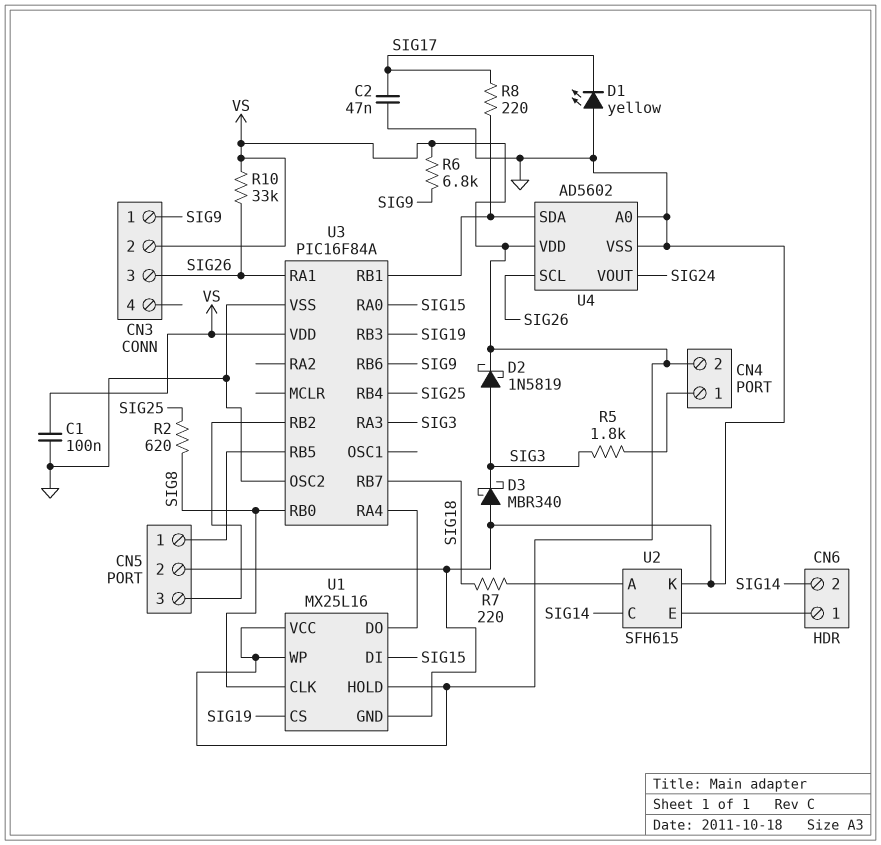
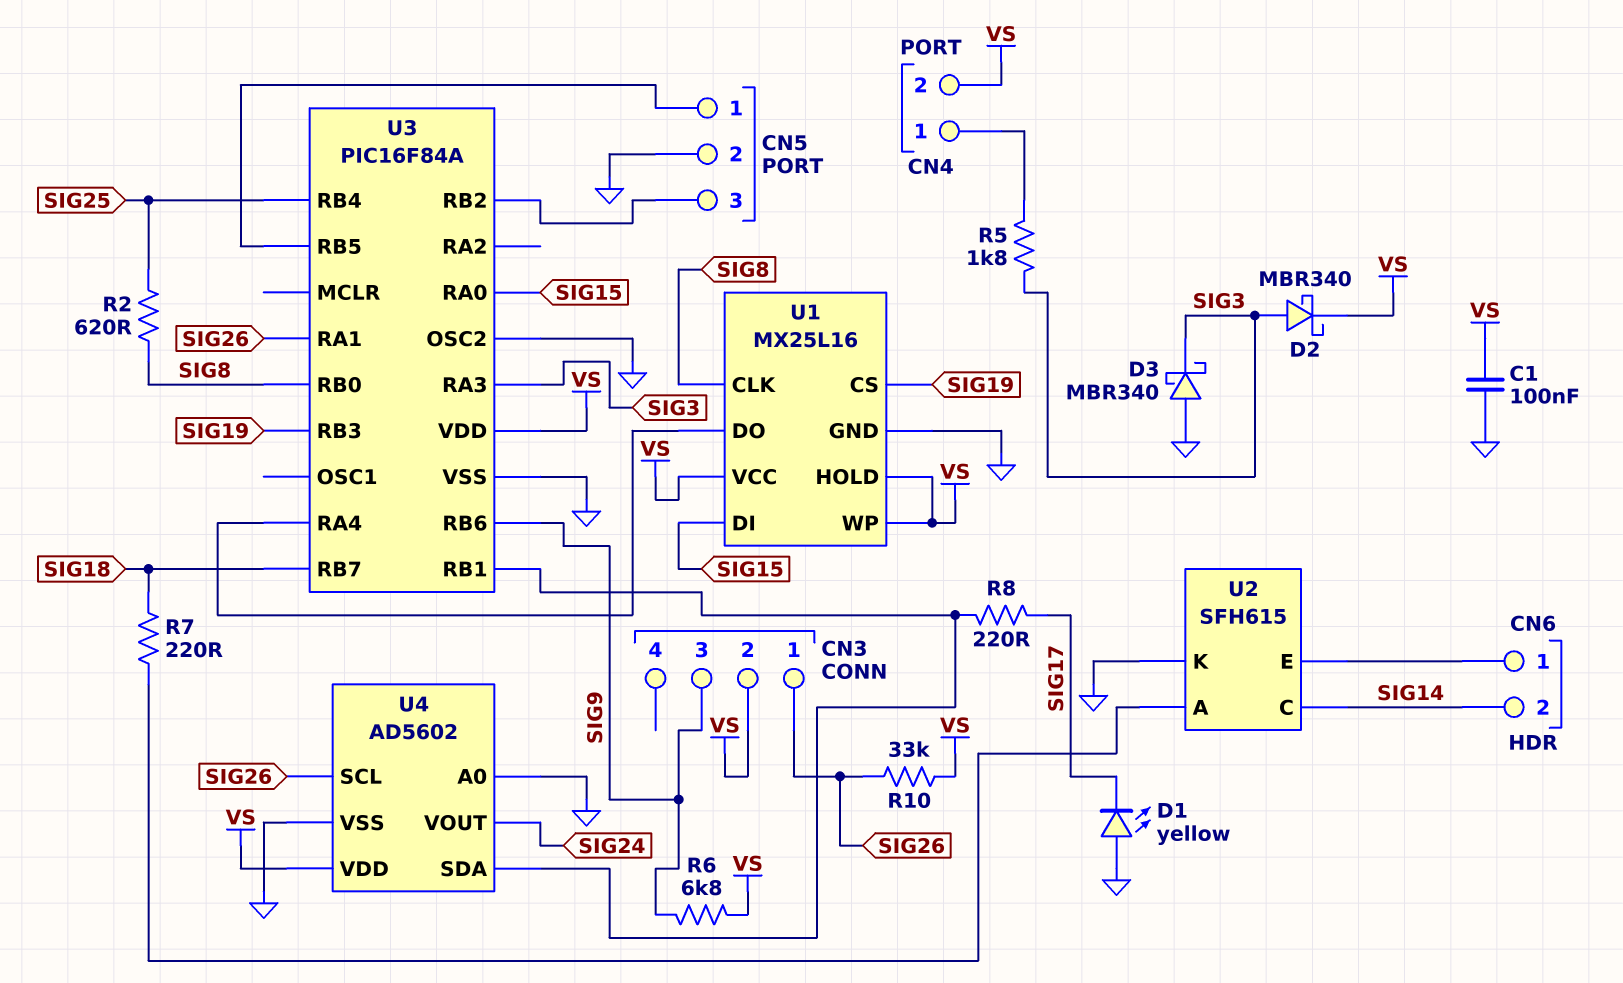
C2: 47nF (GND, SIG17) -> none
CN3 pin 1: SIG9 -> SIG26
CN3 pin 3: SIG26 -> SIG9
D2: schottky 1N5819 (A SIG3, K VS) -> schottky MBR340 (A SIG3, K VS)

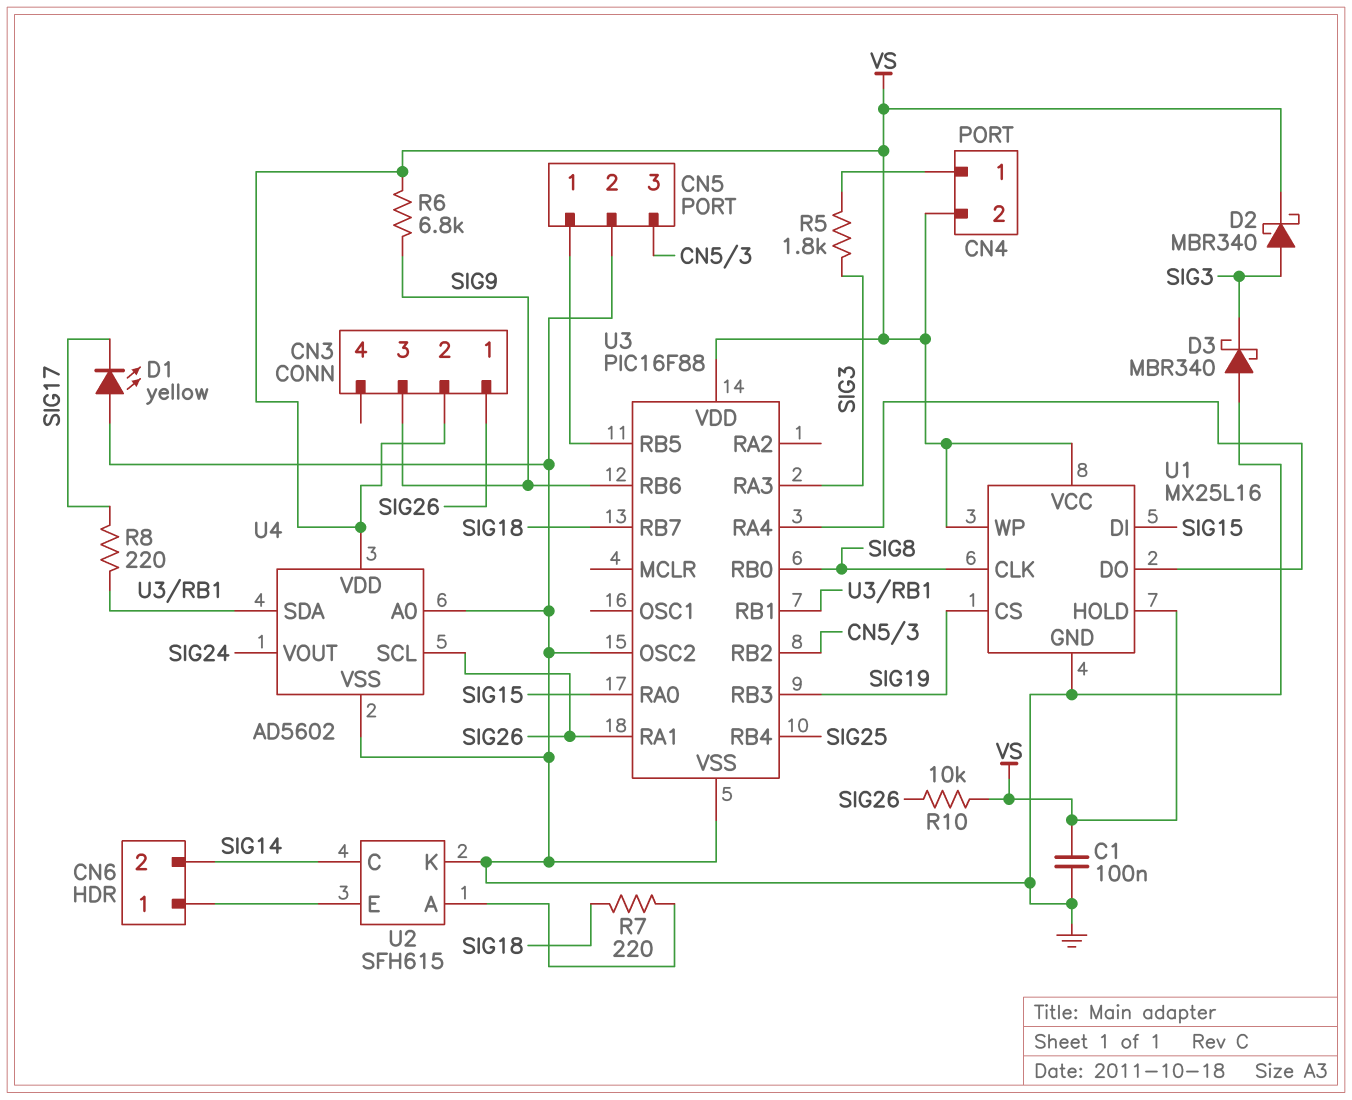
R2: 620 (SIG8, SIG25) -> none
R10: 33k (SIG26, VS) -> 10k (SIG26, VS)
U3: PIC16F84A -> PIC16F88

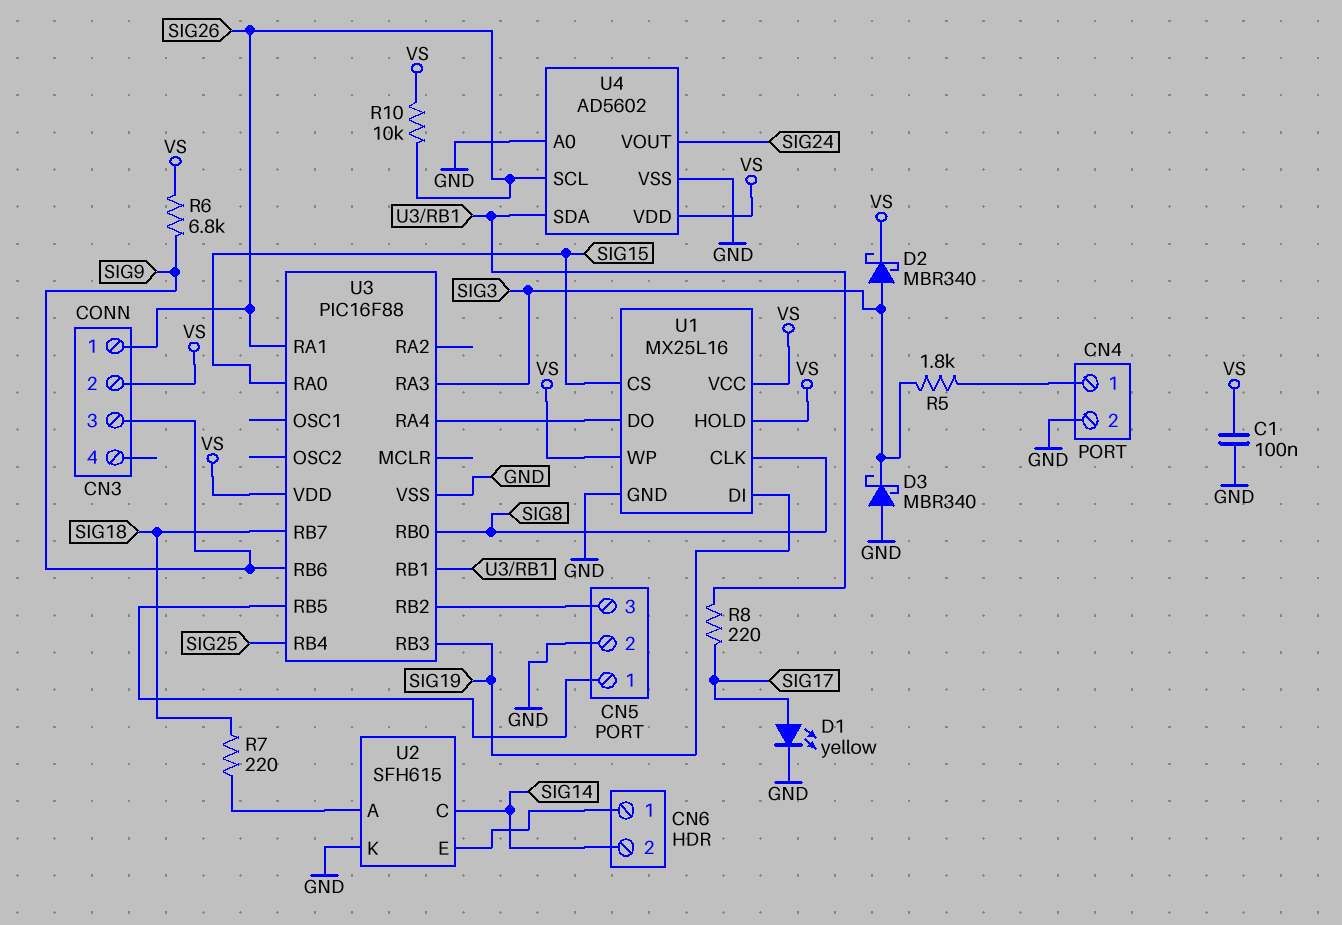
CN4 pin 2: VS -> GND
D1: LED yellow (A GND, K SIG17) -> LED yellow (A SIG17, K GND)
U1 pin CS: SIG19 -> SIG15
U1 pin DI: SIG15 -> SIG19
U3 pin OSC2: GND -> none

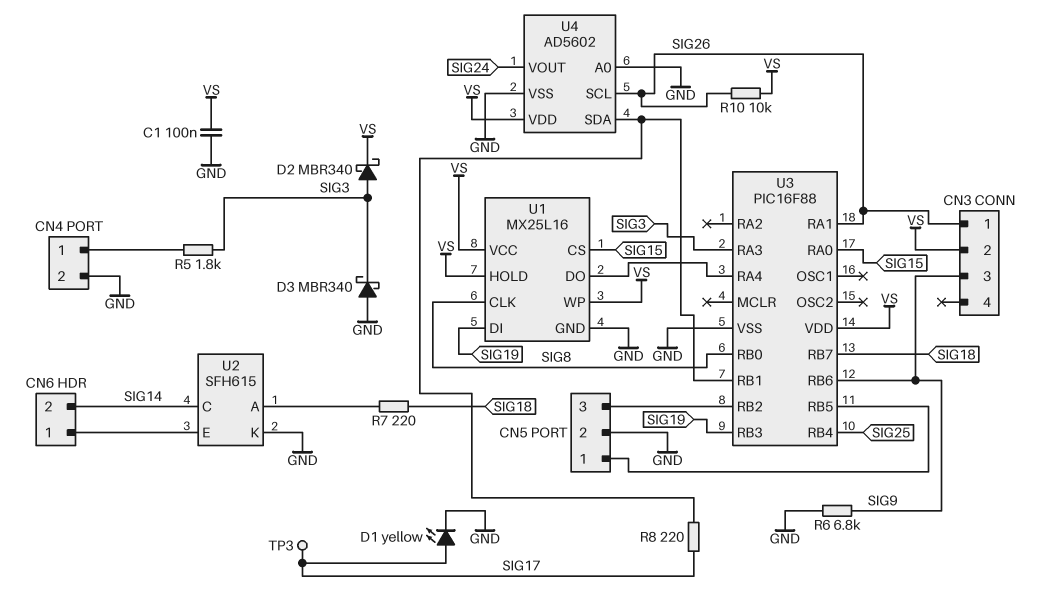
R6: 6.8k (SIG9, VS) -> 6.8k (GND, SIG9)
TP3: none -> test point (SIG17)

